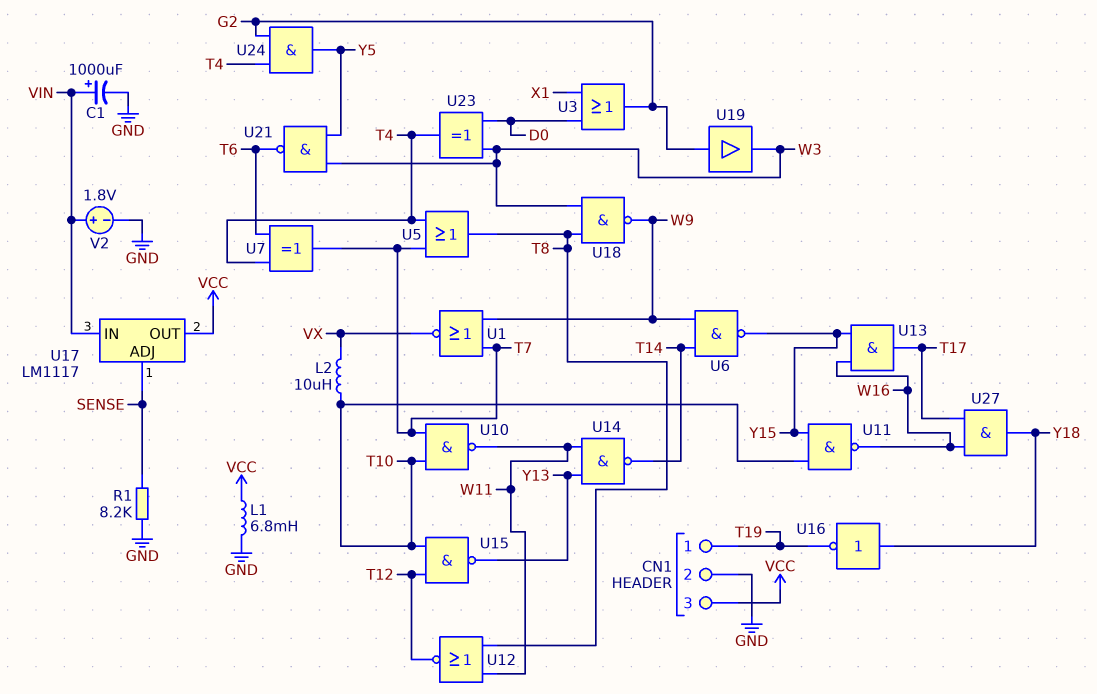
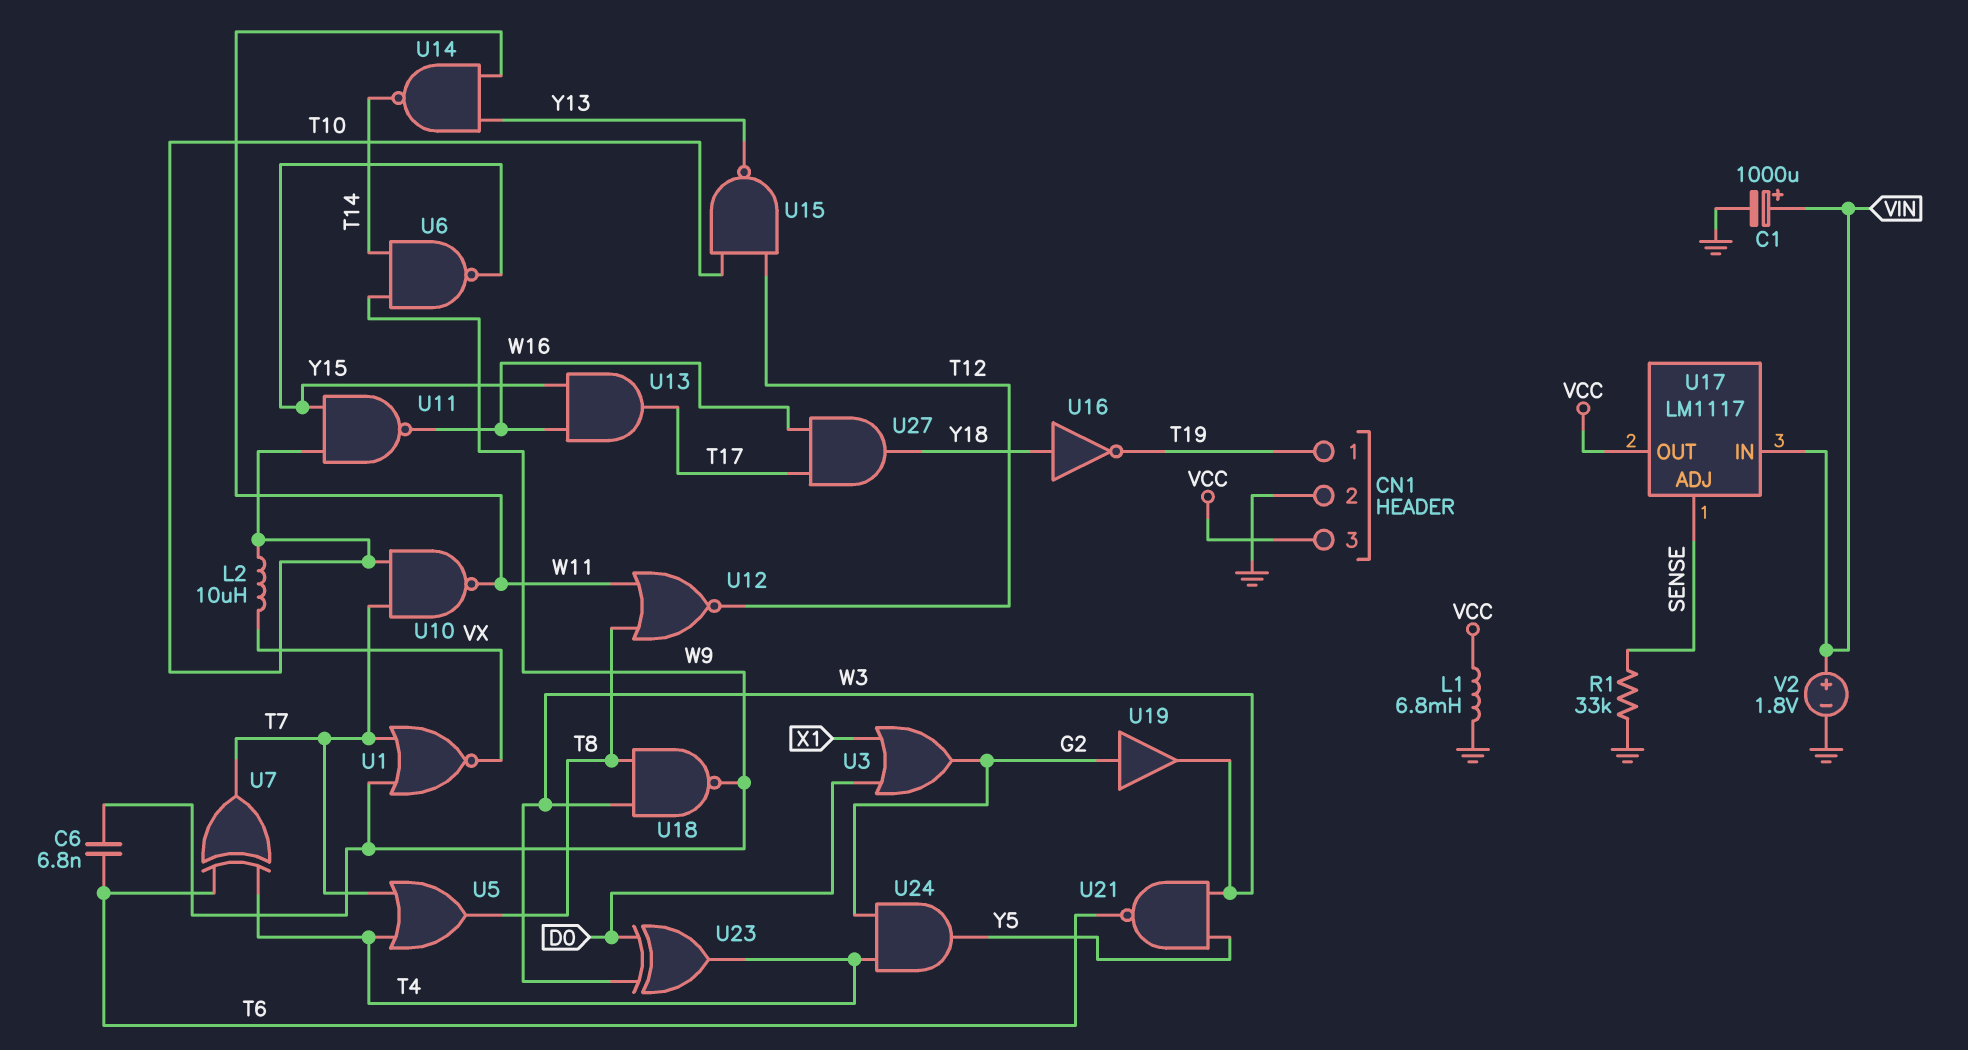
C6: none -> 6.8nF (T6, W9)
R1: 8.2k (GND, SENSE) -> 33k (GND, SENSE)

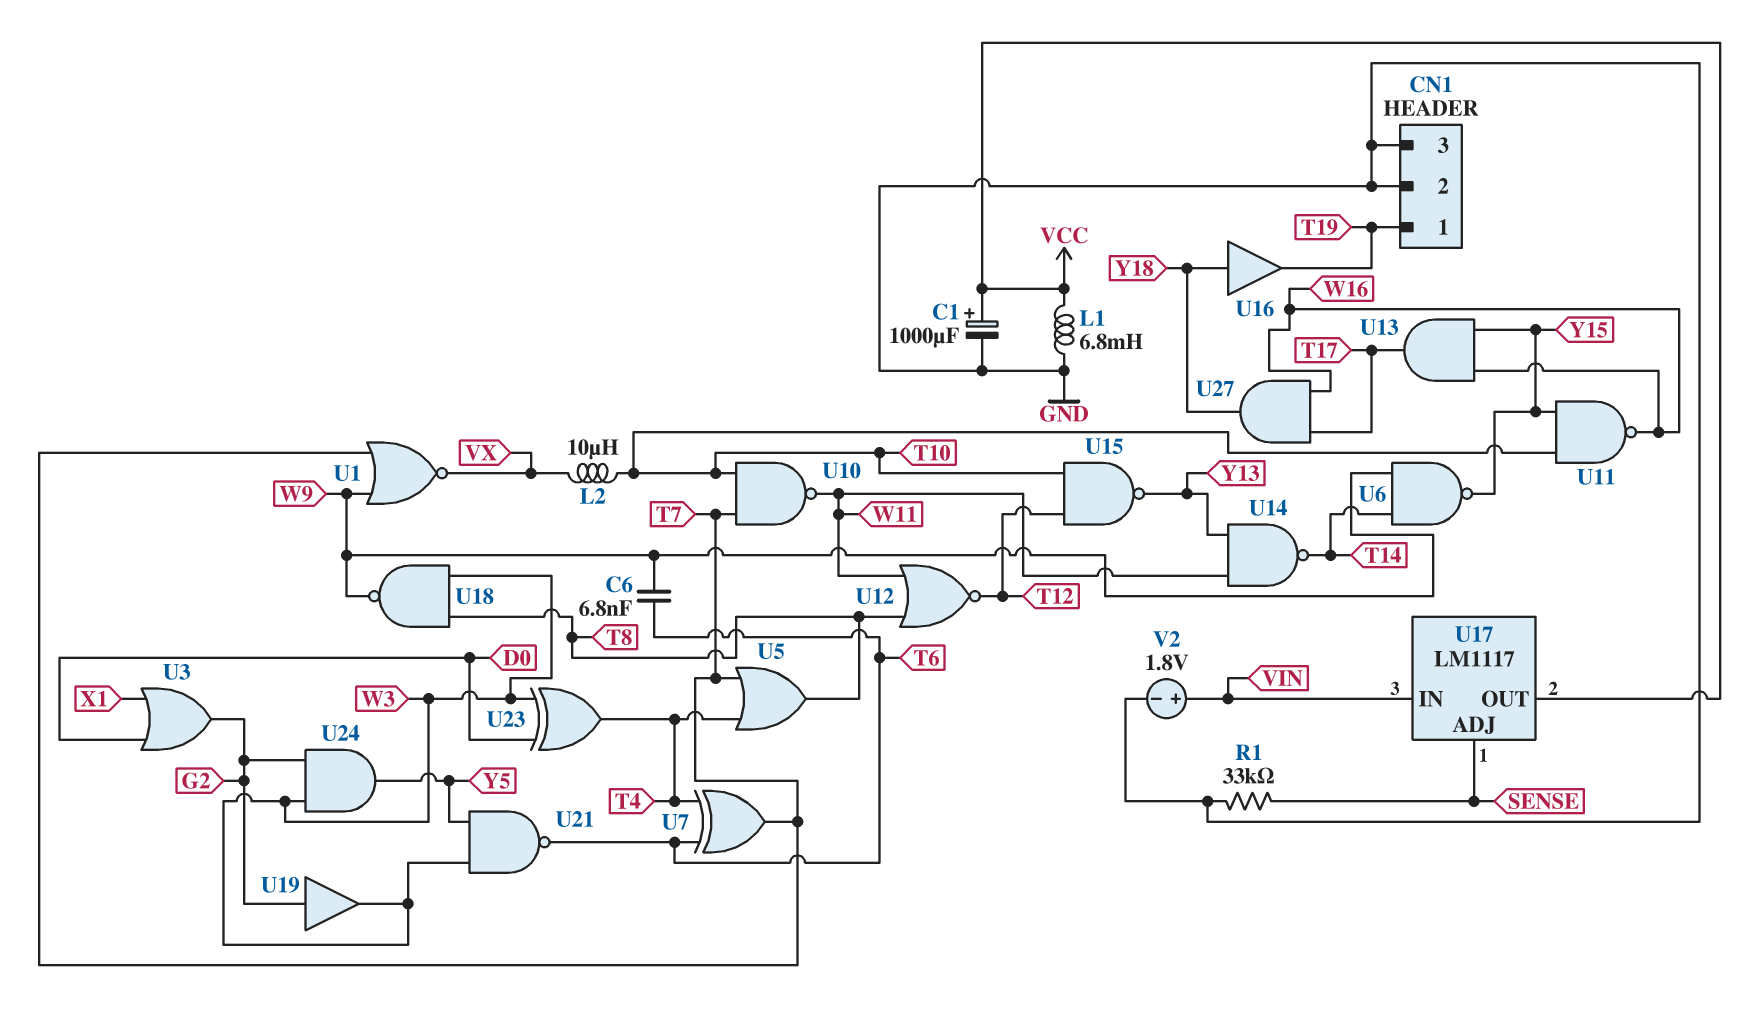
C1: 1000uF (plus VIN, minus GND) -> 1000uF (plus VCC, minus GND)
CN1 pin 3: VCC -> GND
U16: NOT (in Y18, out T19) -> buffer (in Y18, out T19)
U24: AND (in G2, in T4, out Y5) -> AND (in G2, in W3, out Y5)

